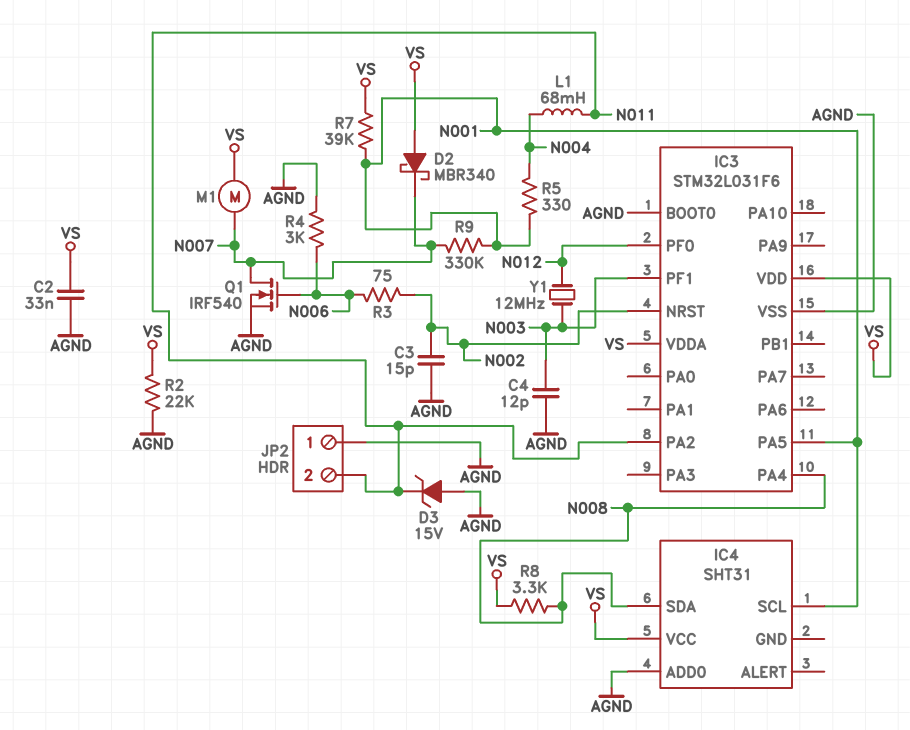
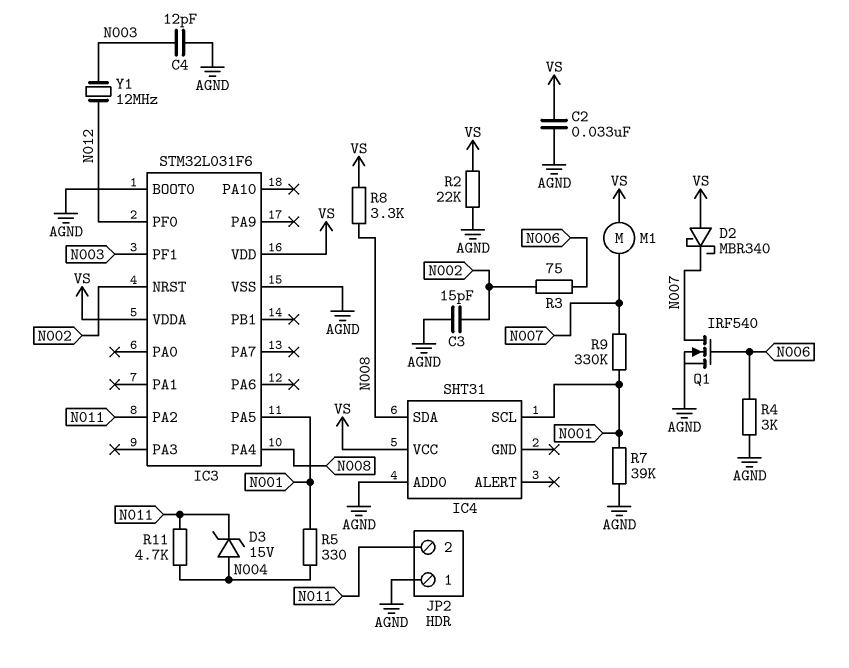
D3: zener 15V (A AGND, K N011) -> zener 15V (A N004, K N011)
L1: 68mH (N004, N011) -> none
R7: 39k (N001, VS) -> 39k (AGND, N001)
R11: none -> 4.7k (N004, N011)

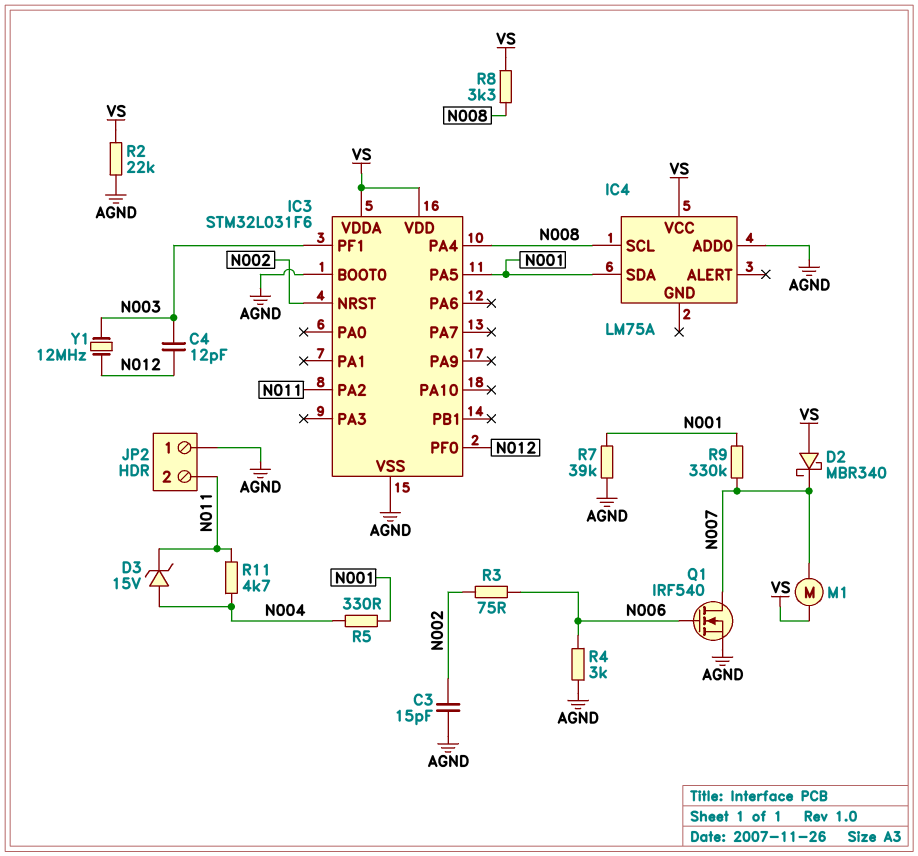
C2: 33nF (AGND, VS) -> none
C4: 12pF (AGND, N003) -> 12pF (N003, N012)
IC4: SHT31 -> LM75A
IC4 pin SCL: N001 -> N008
IC4 pin SDA: N008 -> N001

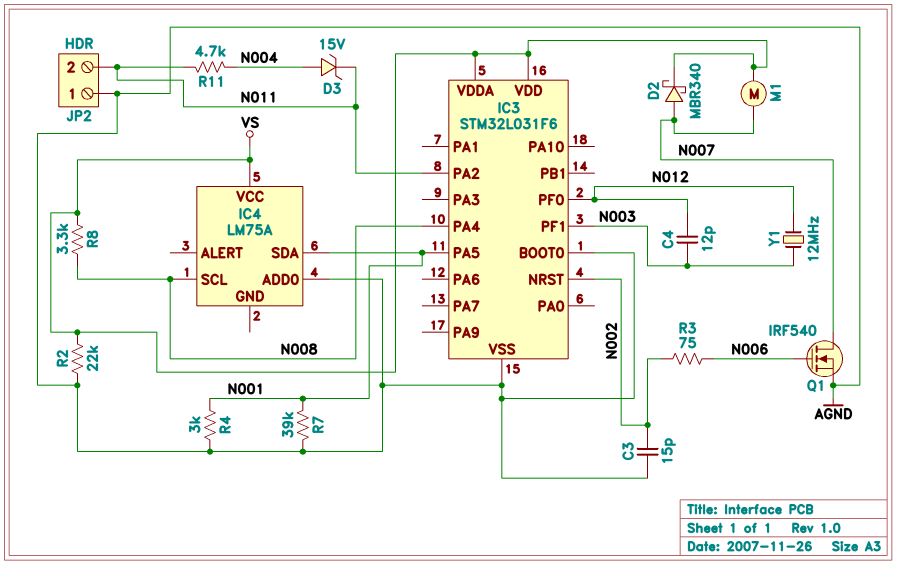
D2: schottky MBR340 (A VS, K N007) -> schottky MBR340 (A N007, K VS)
R4: 3k (AGND, N006) -> 3k (AGND, N001)
R5: 330 (N001, N004) -> none
R9: 330k (N001, N007) -> none

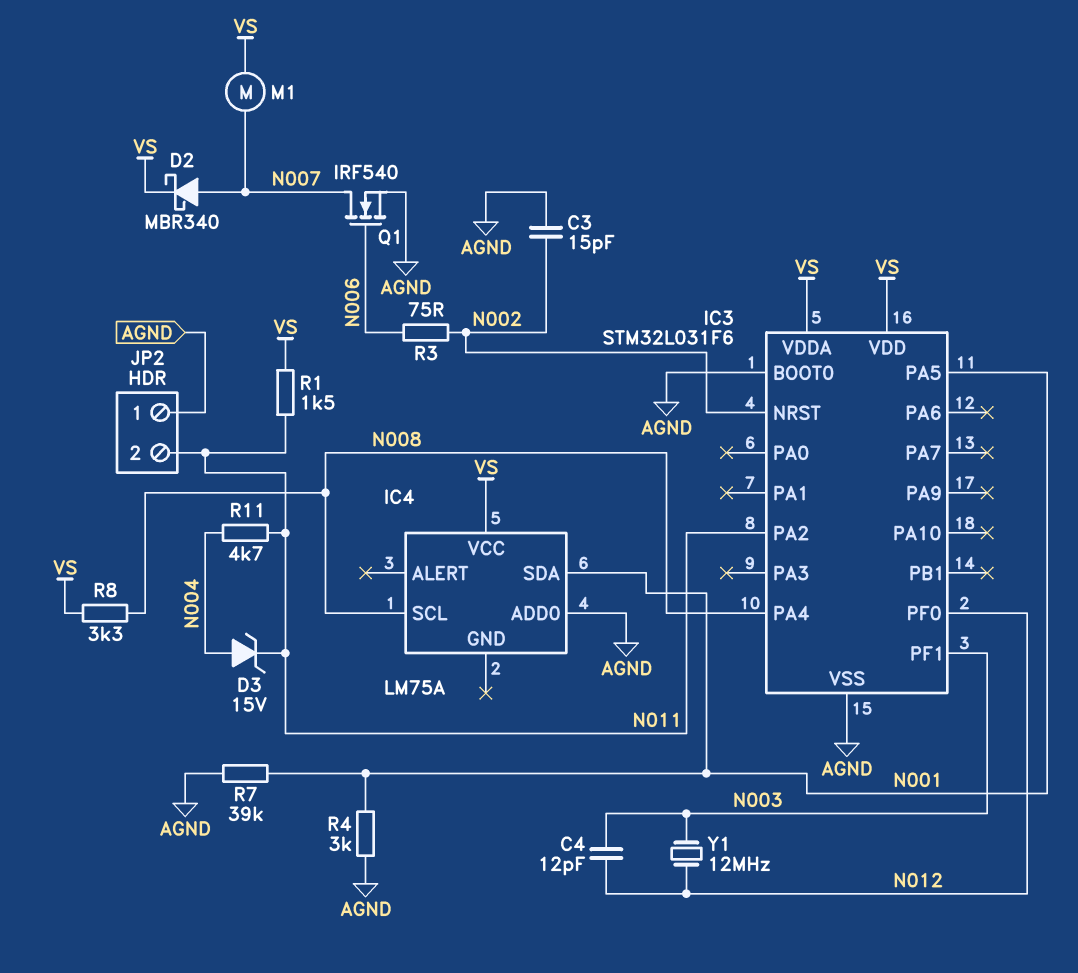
R1: none -> 1.5k (N011, VS)
R2: 22k (AGND, VS) -> none

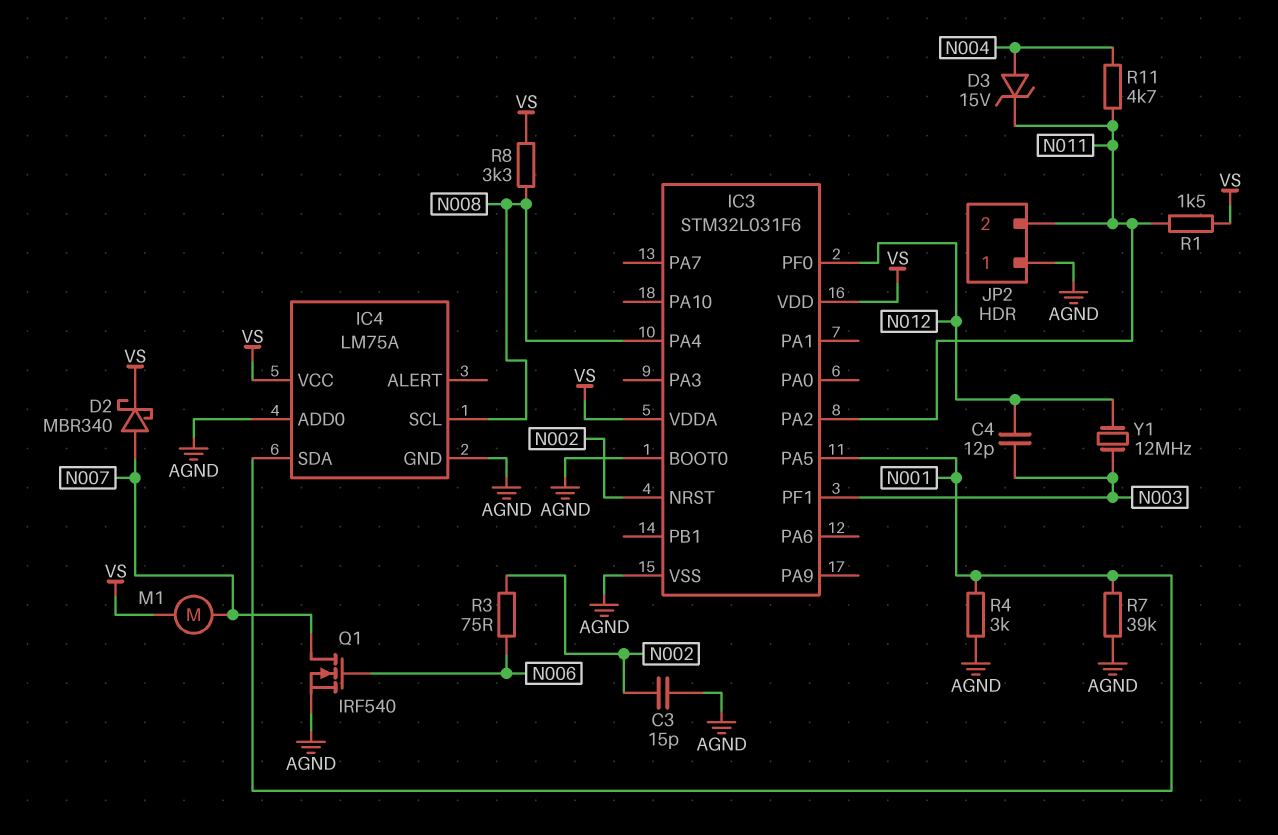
IC4 pin GND: none -> AGND

